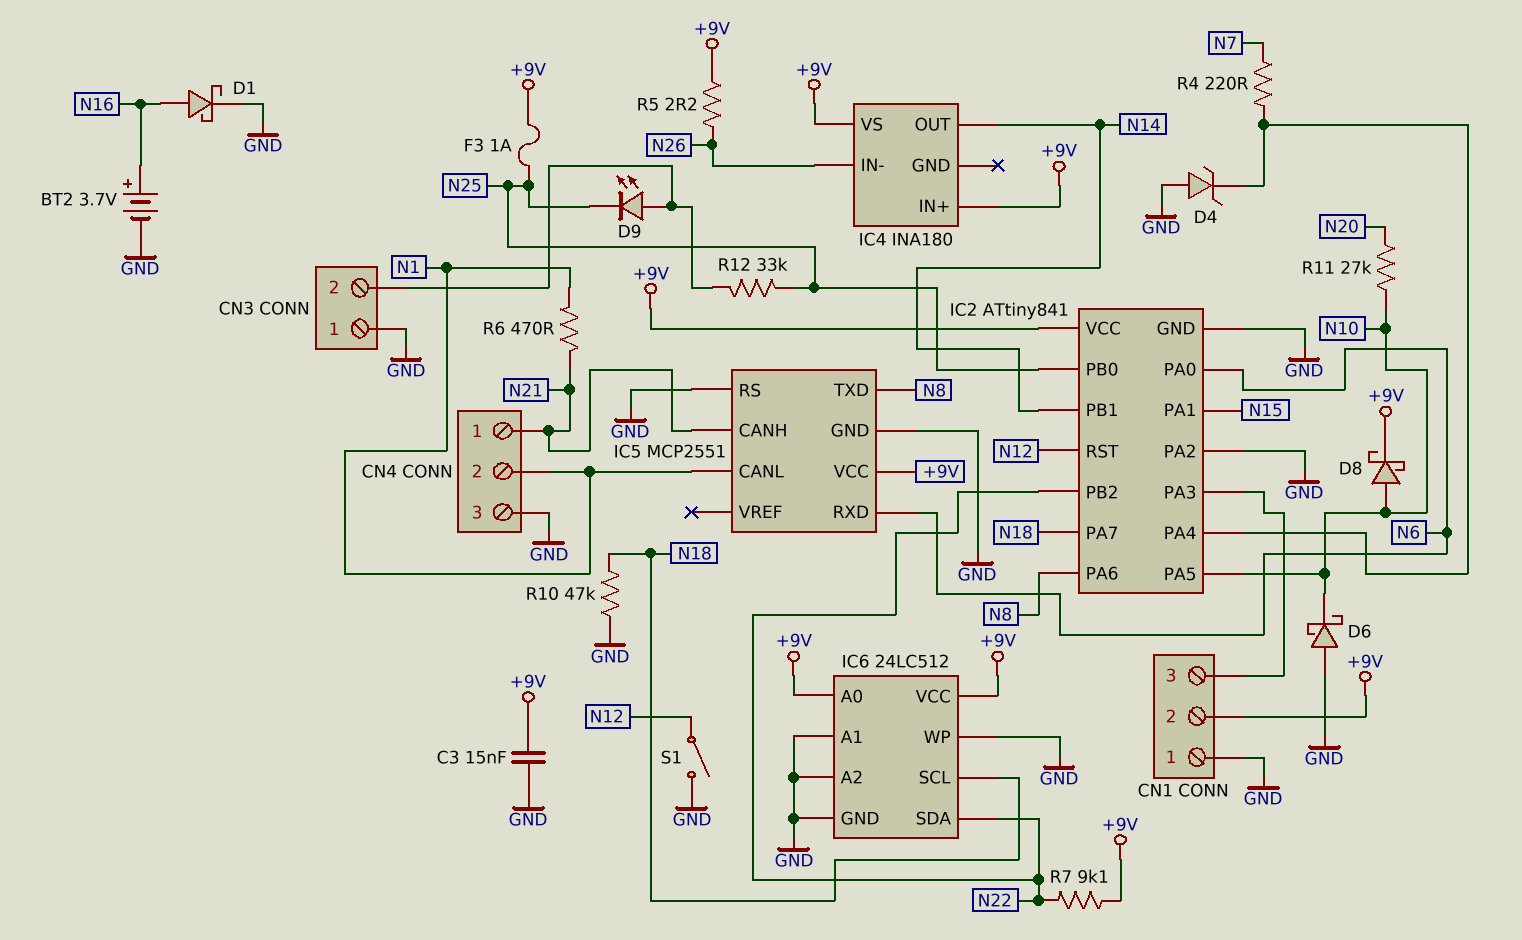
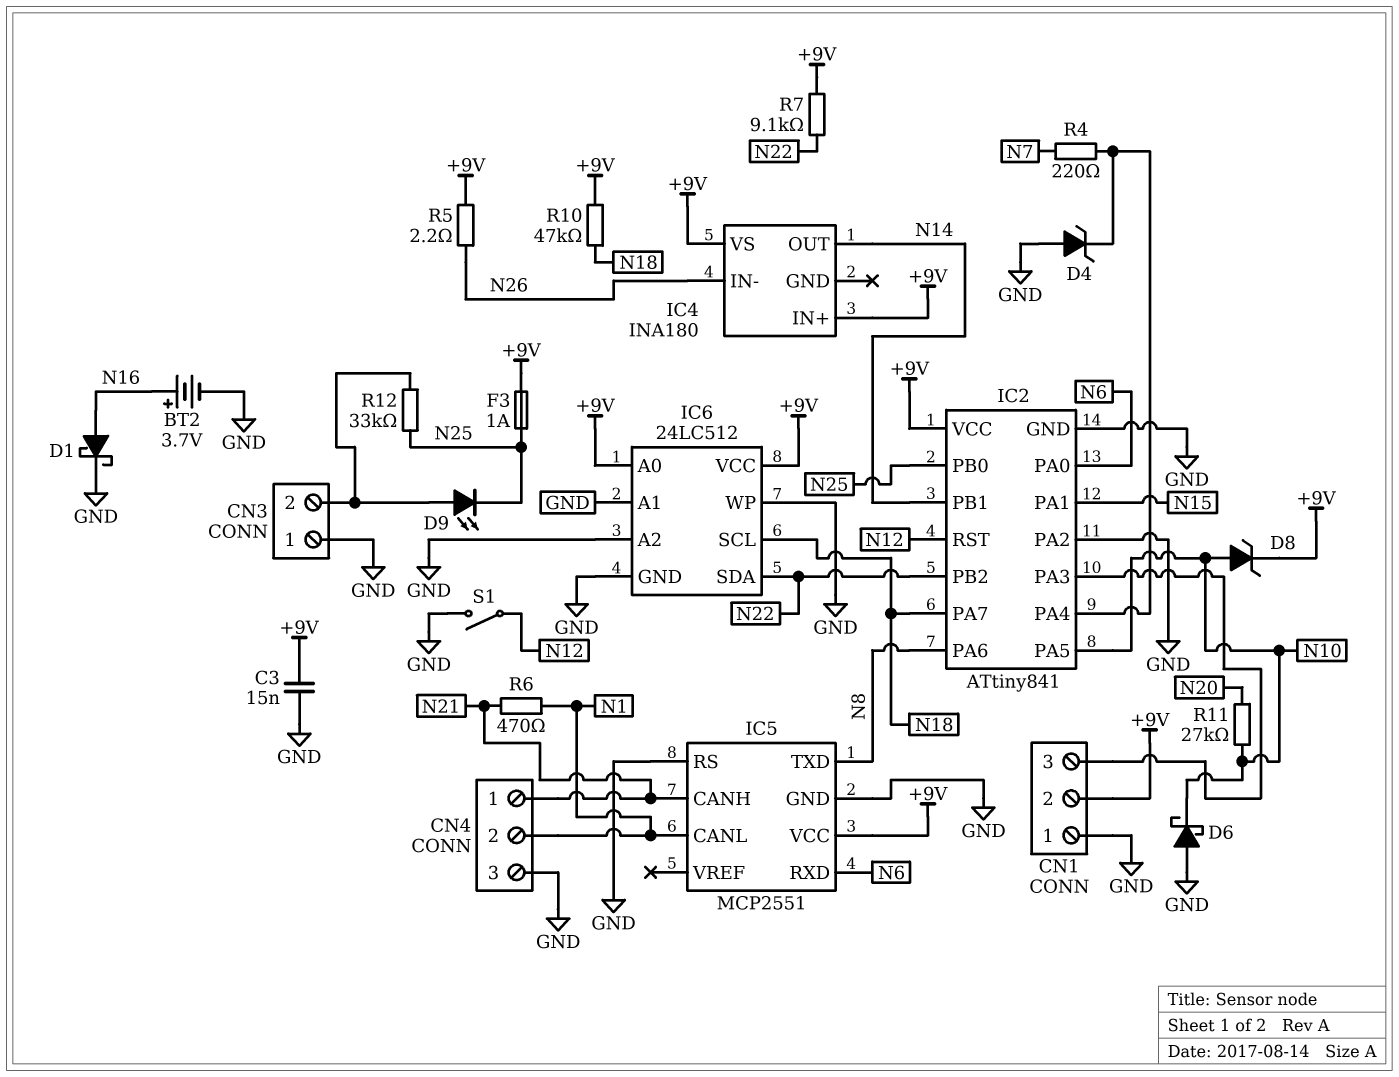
D8: schottky (A N10, K +9V) -> zener (A N10, K +9V)
R10: 47k (GND, N18) -> 47k (+9V, N18)

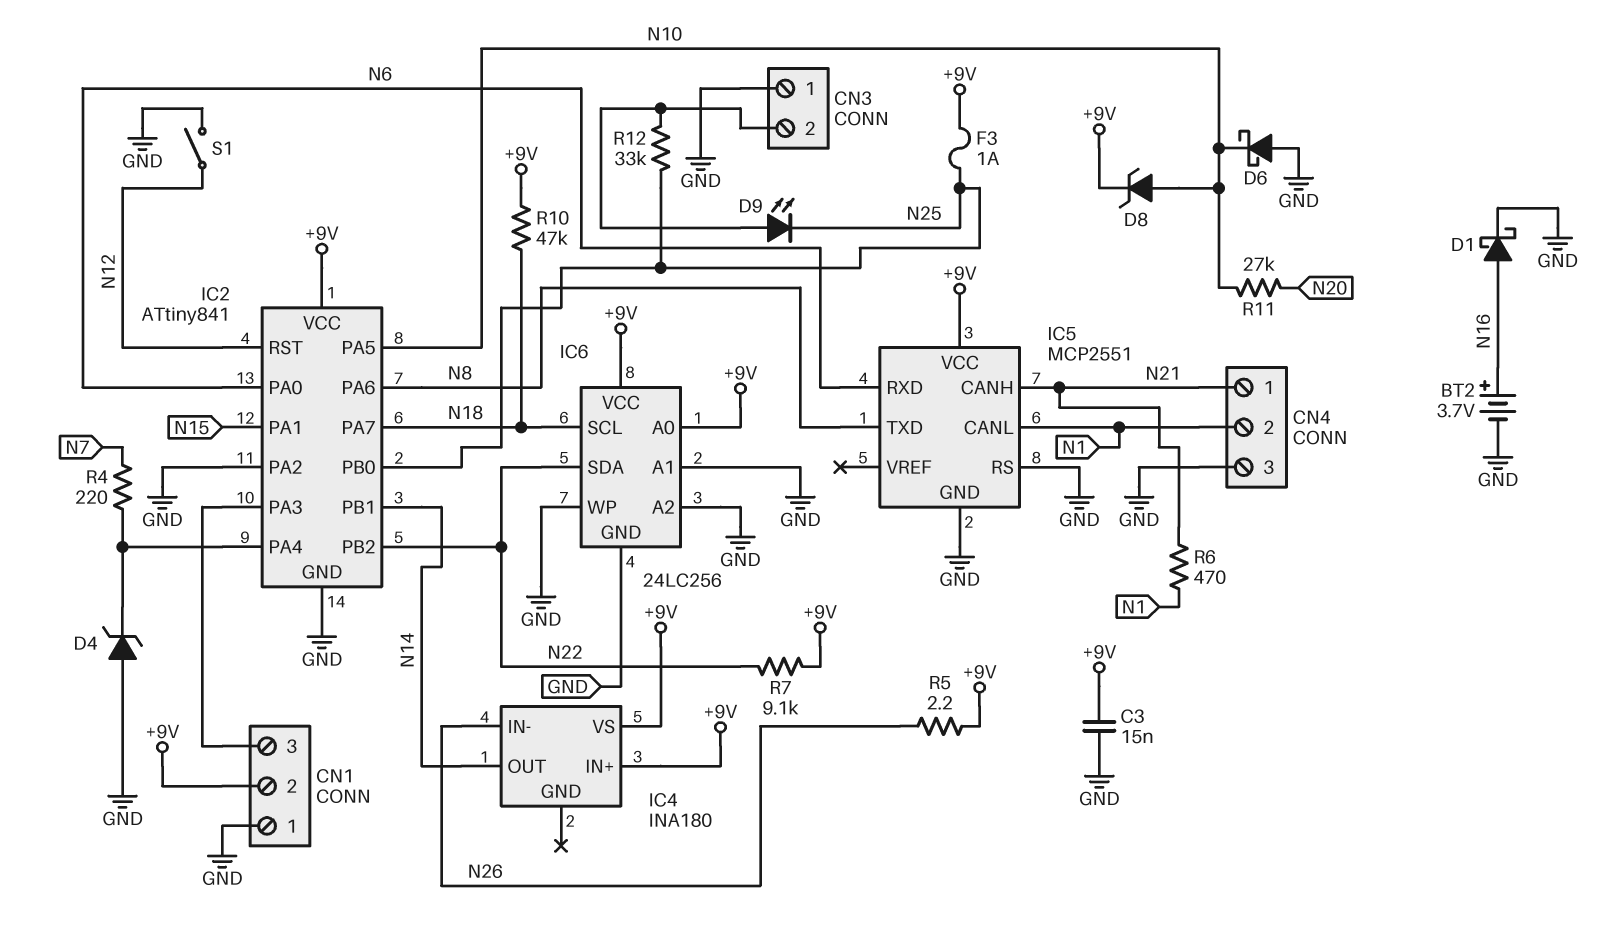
IC6: 24LC512 -> 24LC256

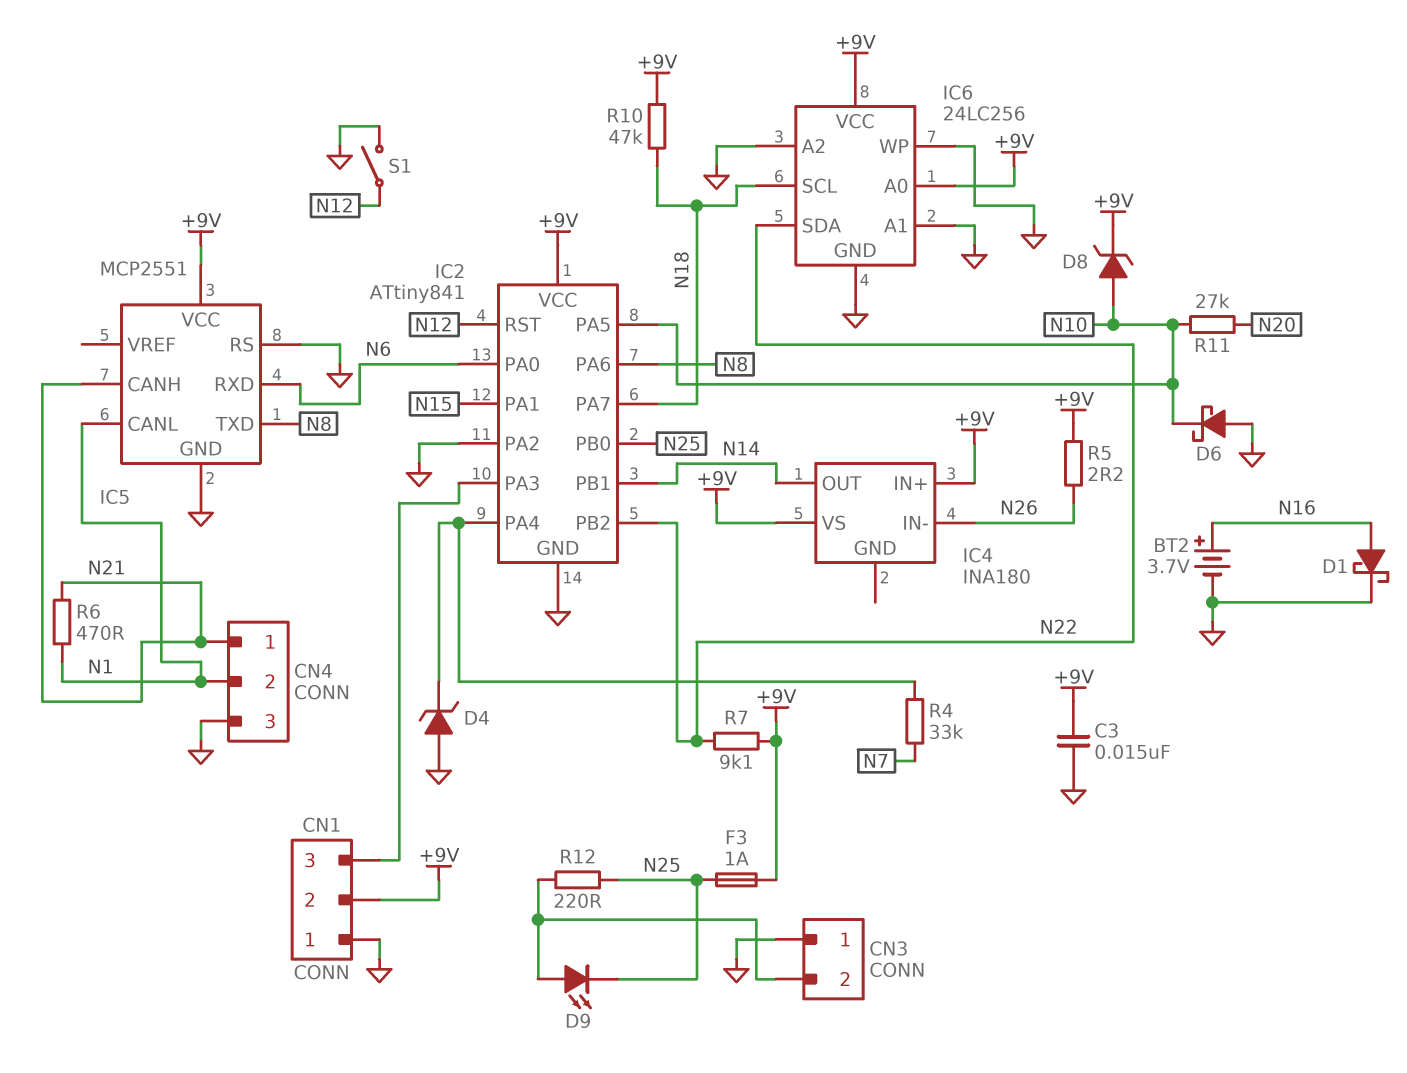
R4: 220 (IC2/PA4, N7) -> 33k (IC2/PA4, N7)
R12: 33k (CN3/2, N25) -> 220 (CN3/2, N25)

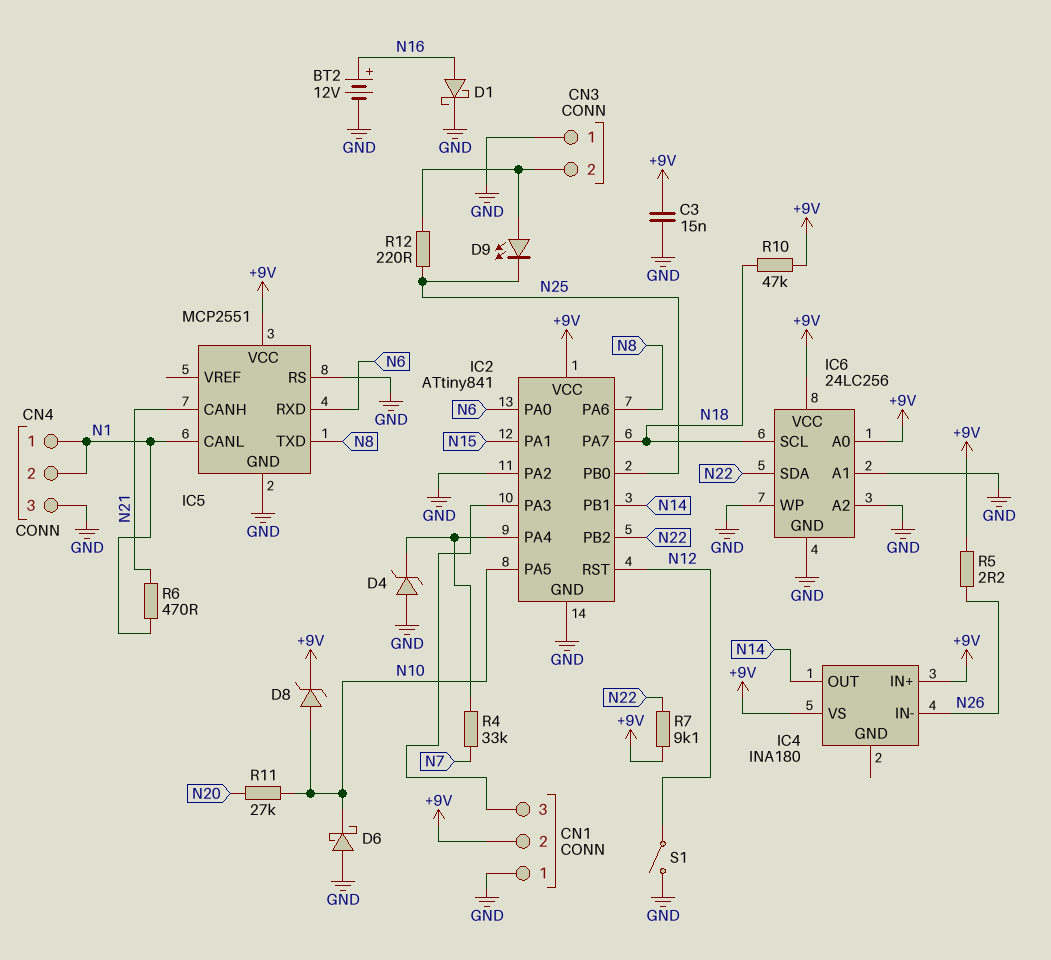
BT2: 3.7V (plus N16, minus GND) -> 12V (plus N16, minus GND)
CN4 pin 1: N21 -> N1
F3: 1A (+9V, N25) -> none

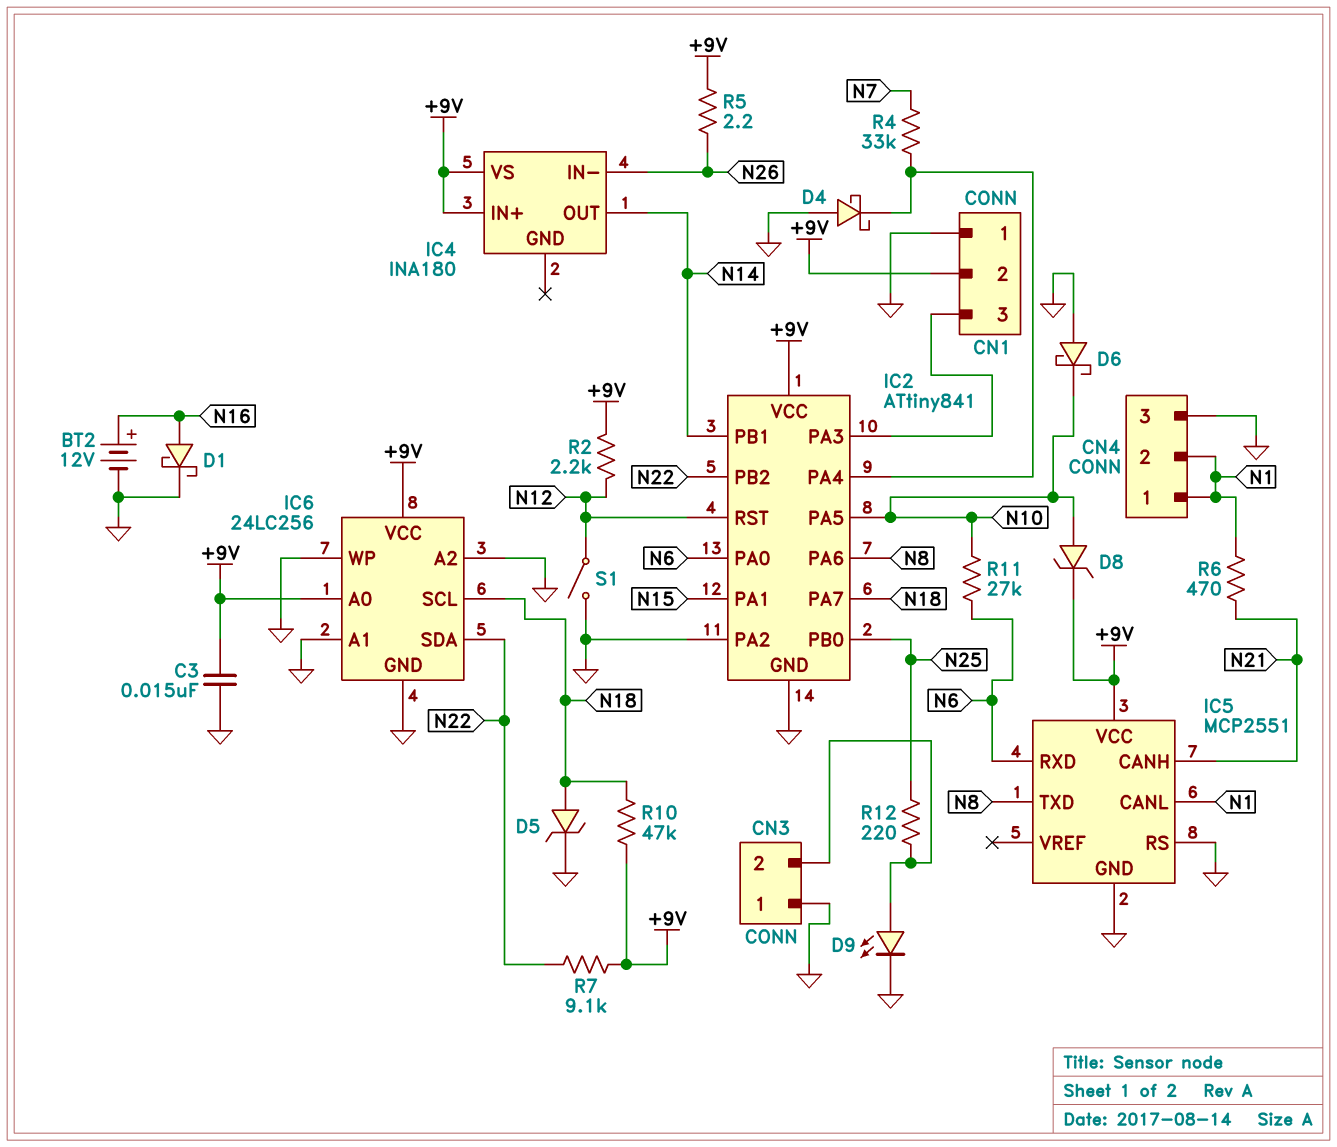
D4: zener (A GND, K IC2/PA4) -> schottky (A GND, K IC2/PA4)
D5: none -> zener (A N18, K GND)
D9: LED (A CN3/2, K N25) -> LED (A CN3/2, K GND)
R2: none -> 2.2k (+9V, N12)
R11: 27k (N10, N20) -> 27k (N6, N10)

